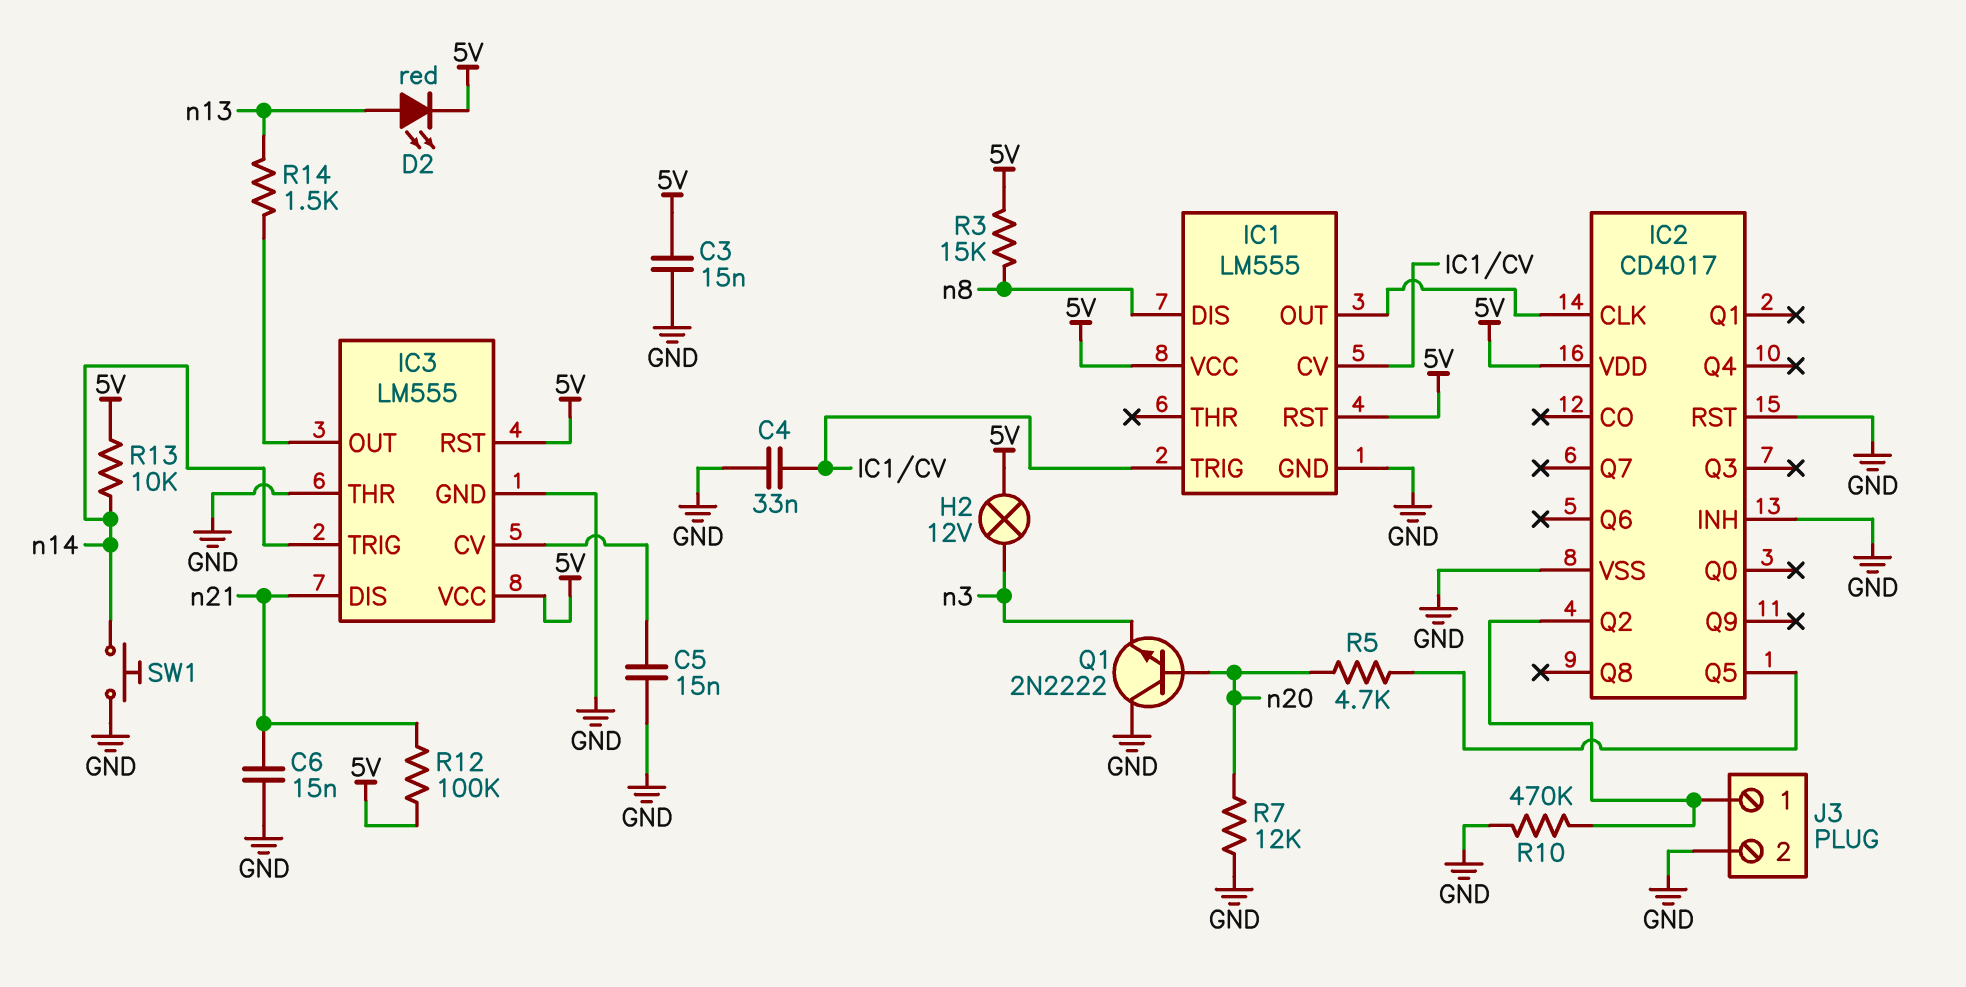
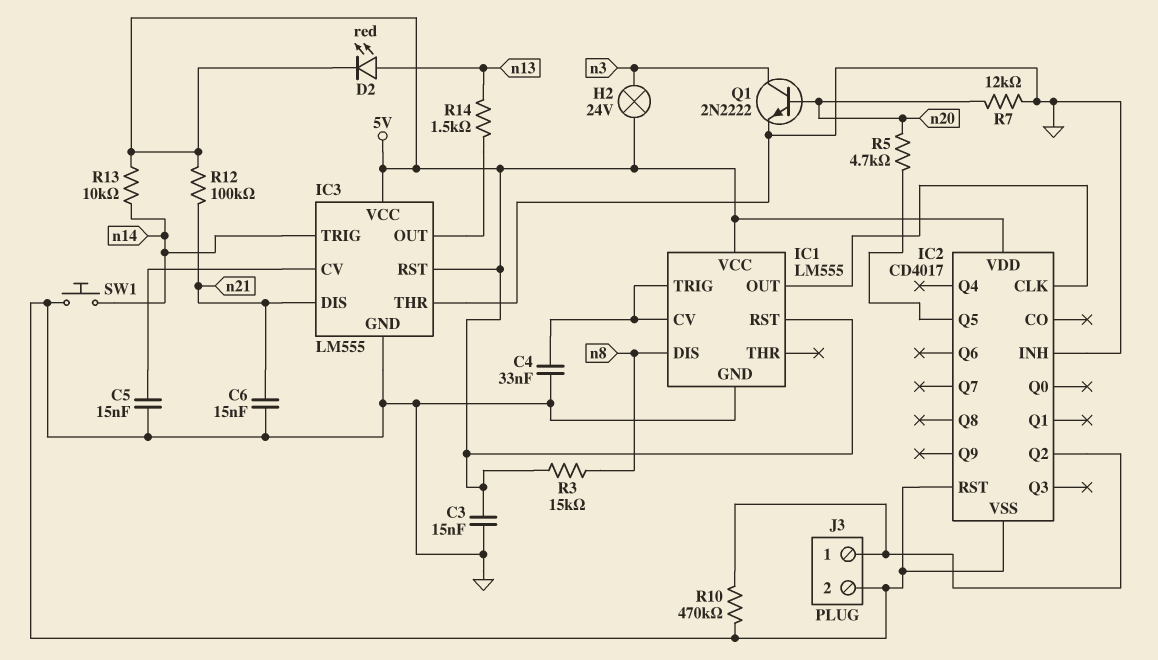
H2: lamp 12V (5V, n3) -> lamp 24V (5V, n3)
Q1: NPN 2N2222 (B n20, C GND, E n3) -> NPN 2N2222 (B n20, C n3, E GND)

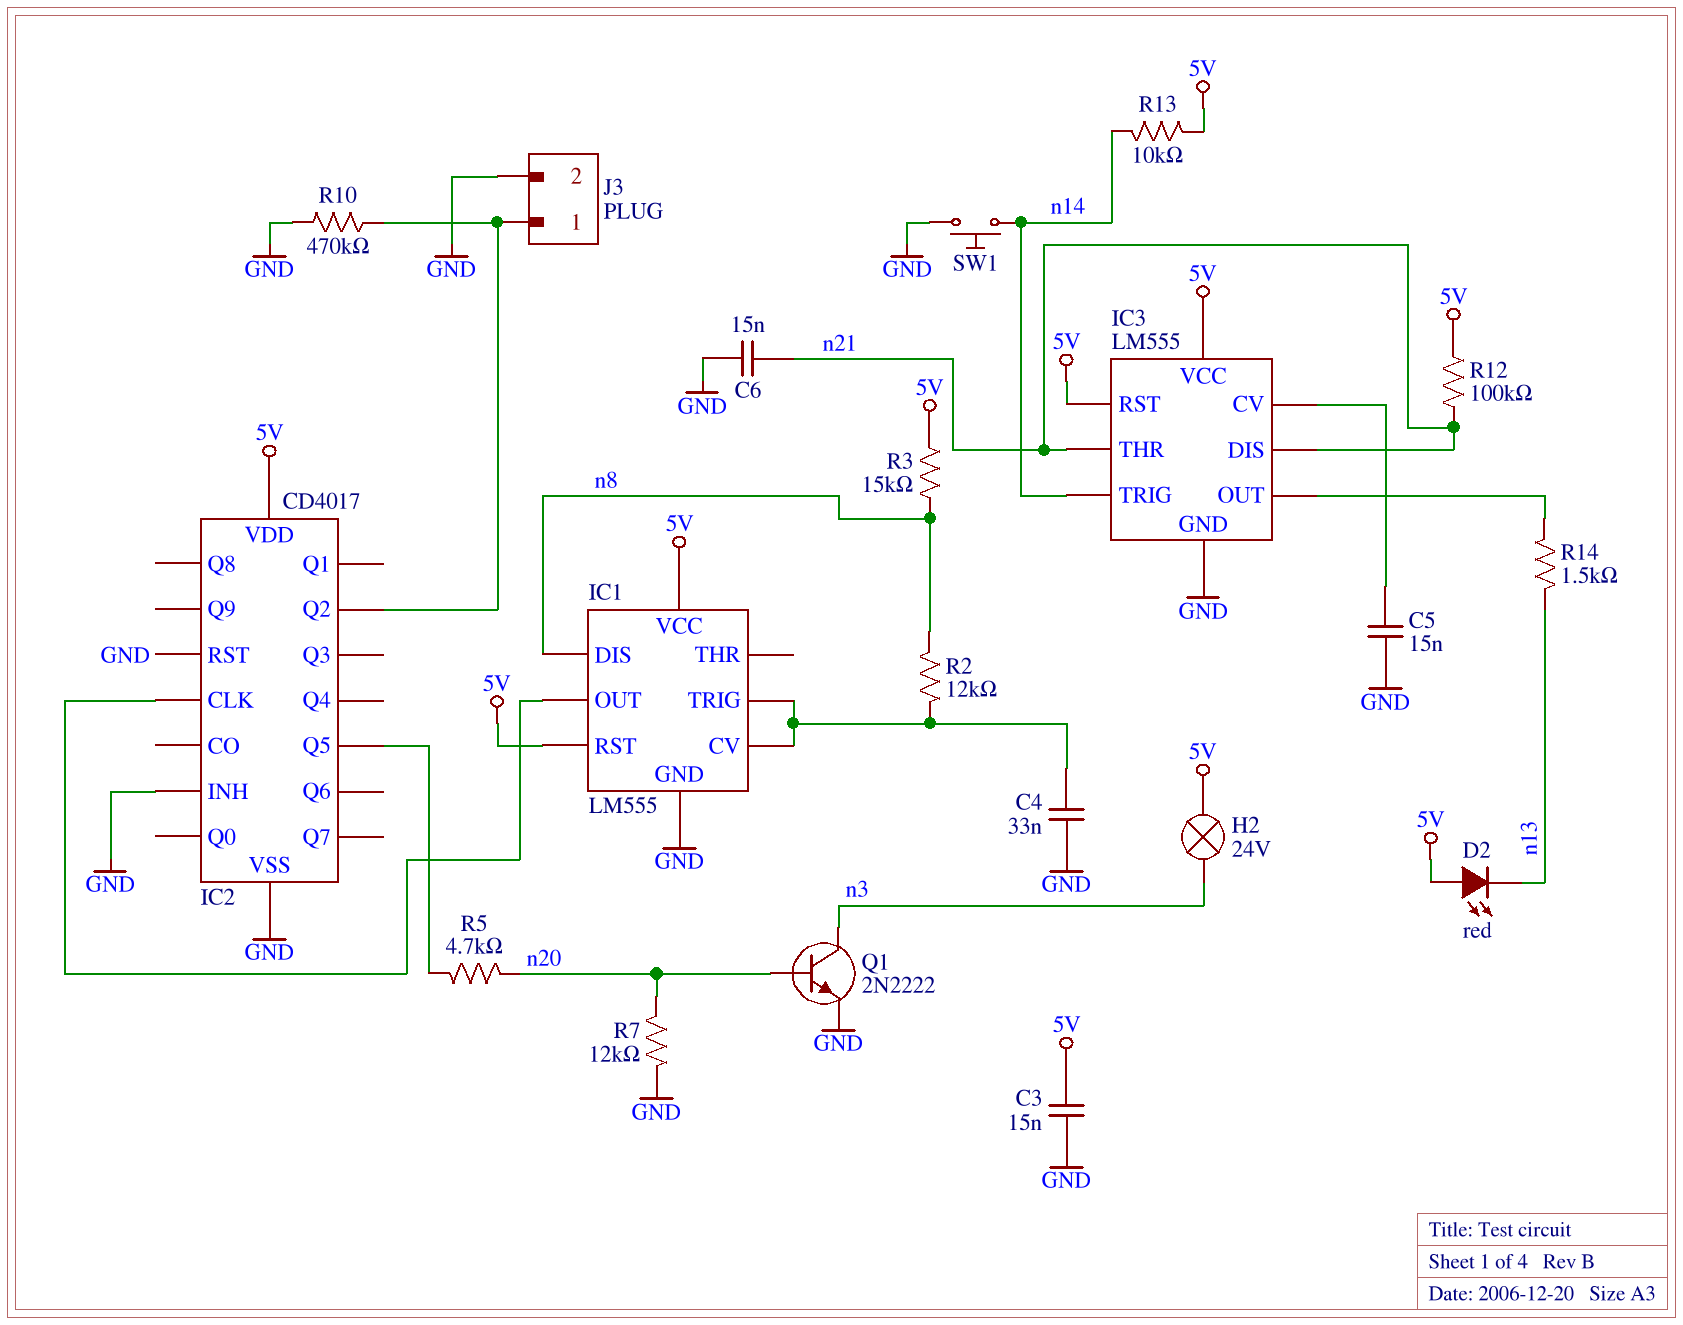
D2: LED red (A n13, K 5V) -> LED red (A 5V, K n13)
IC3 pin THR: GND -> n21
R2: none -> 12k (IC1/CV, n8)

